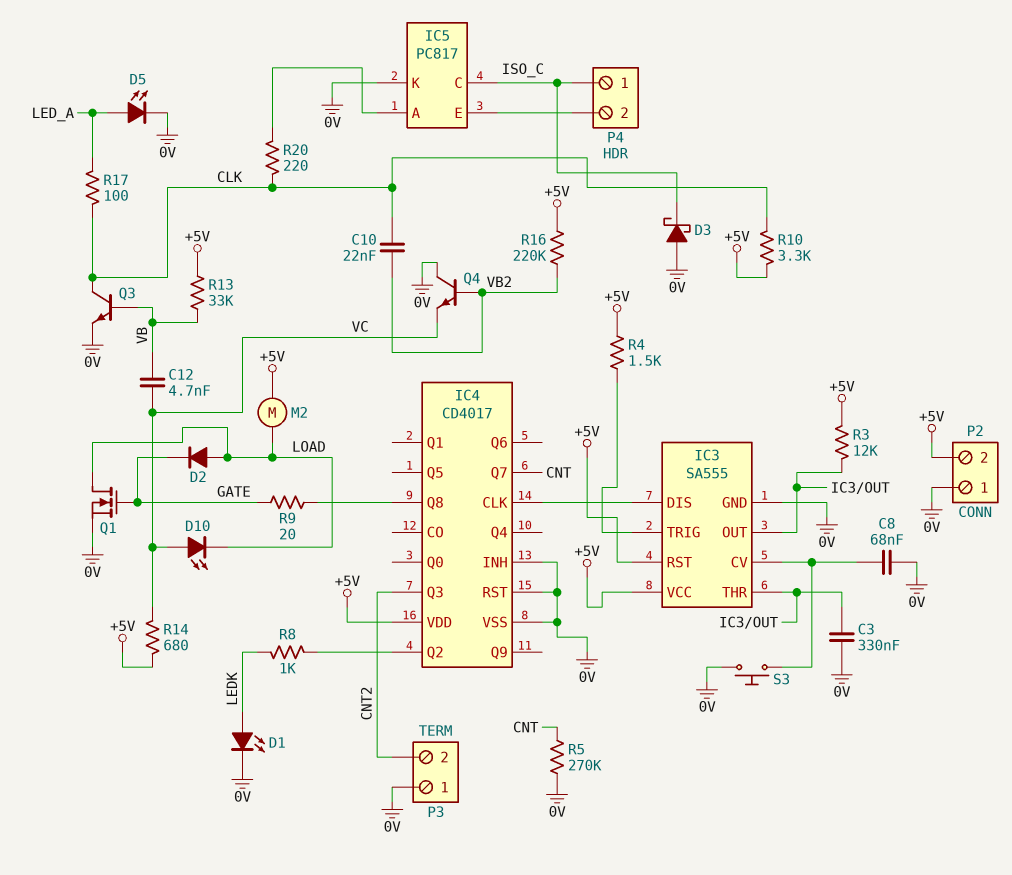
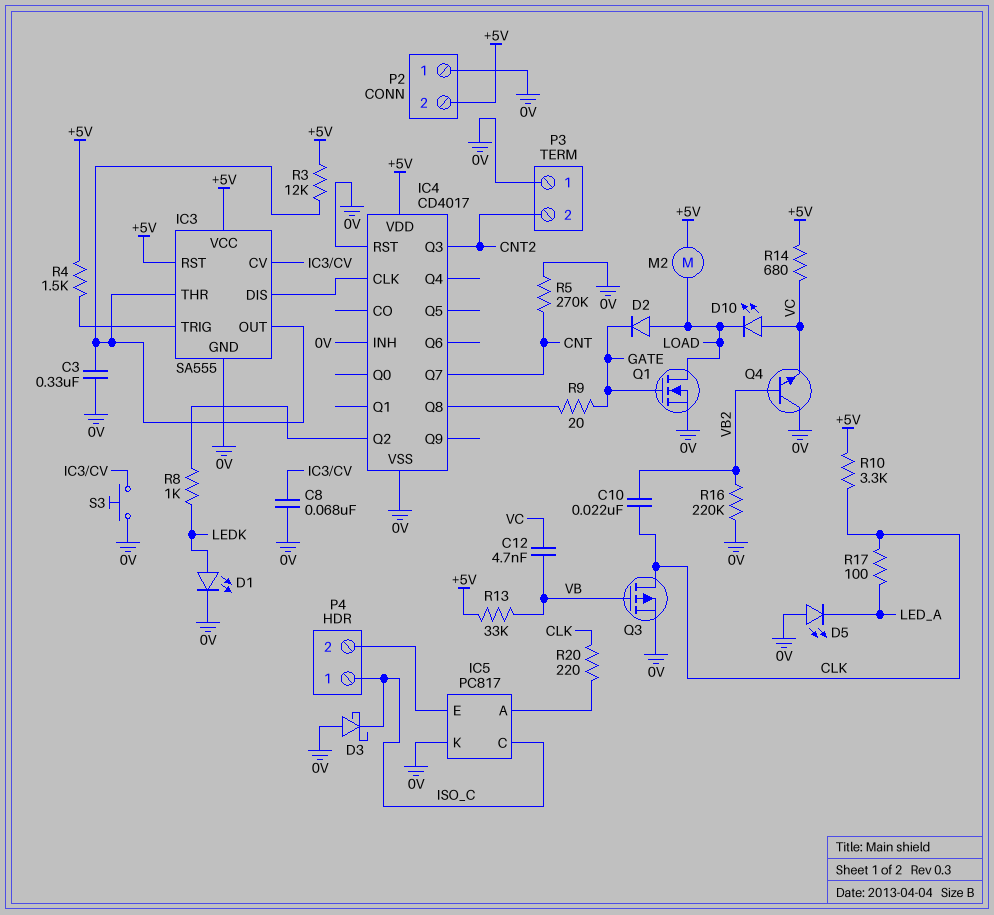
D5: LED (A LED_A, K 0V) -> LED (A 0V, K LED_A)
Q3: NPN (B VB, C CLK, E 0V) -> PMOS (G VB, D CLK, S 0V)
R16: 220k (+5V, VB2) -> 220k (0V, VB2)

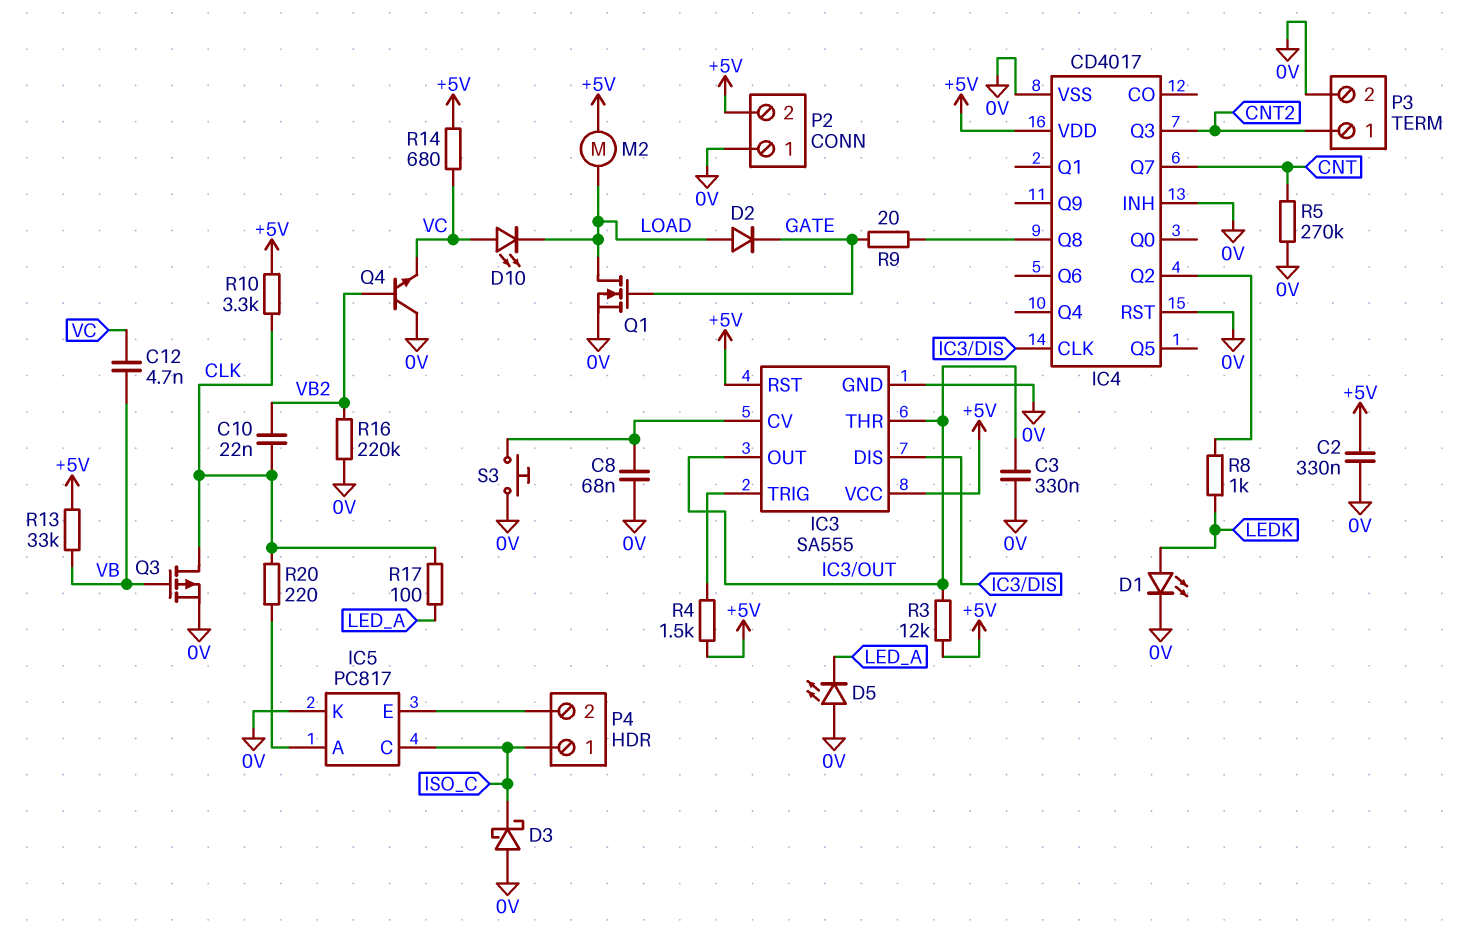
C2: none -> 330nF (+5V, 0V)
P3 pin 1: 0V -> CNT2
P3 pin 2: CNT2 -> 0V

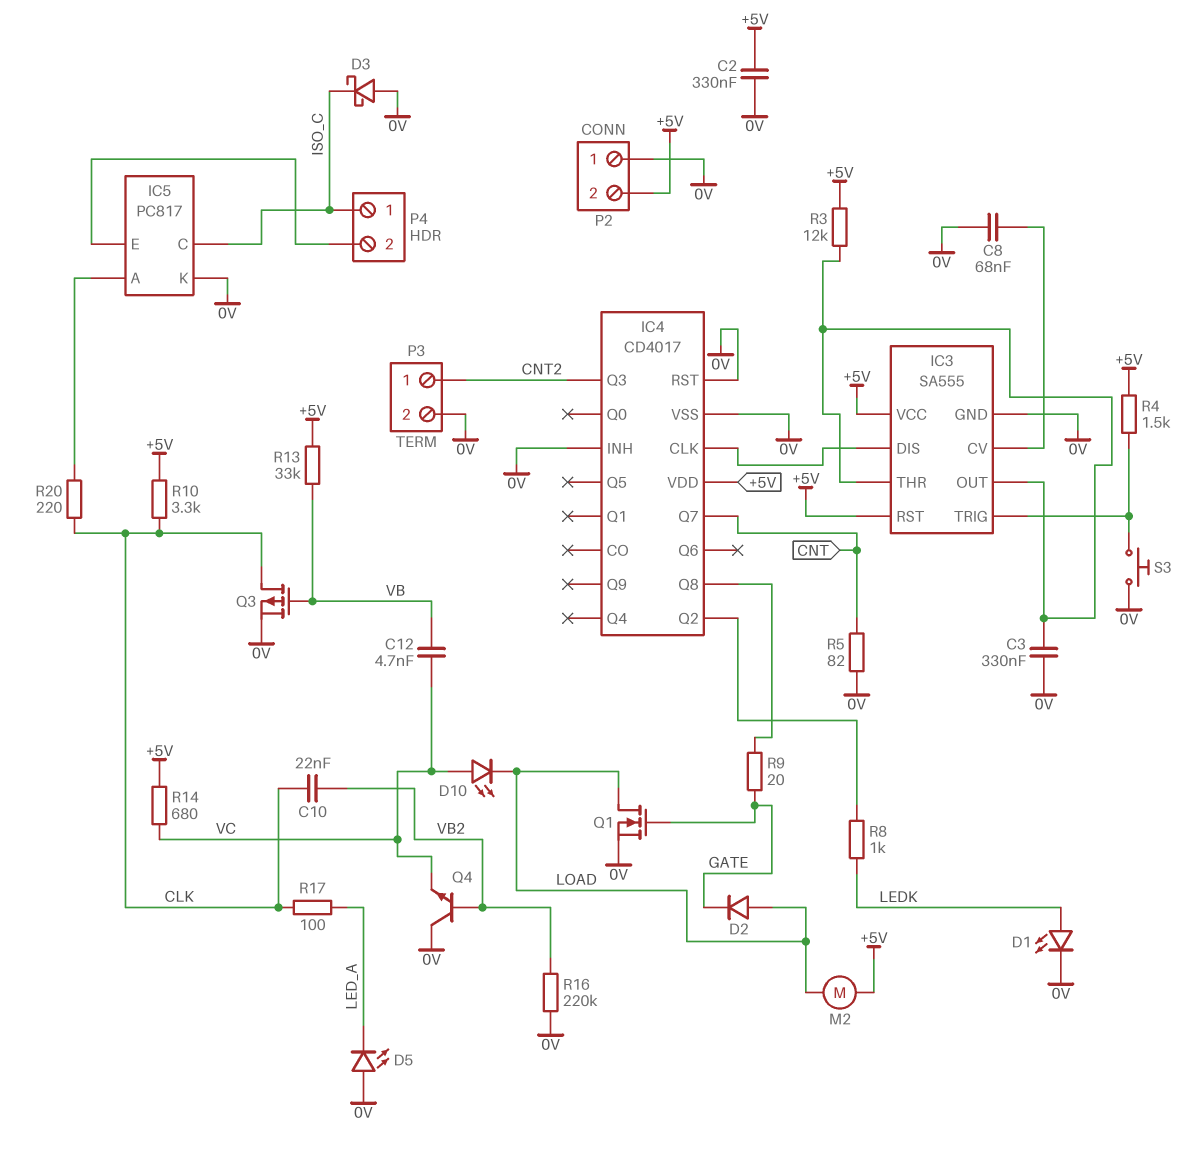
R5: 270k (0V, CNT) -> 82 (0V, CNT)
S3: button (0V, IC3/CV) -> button (0V, IC3/TRIG)

